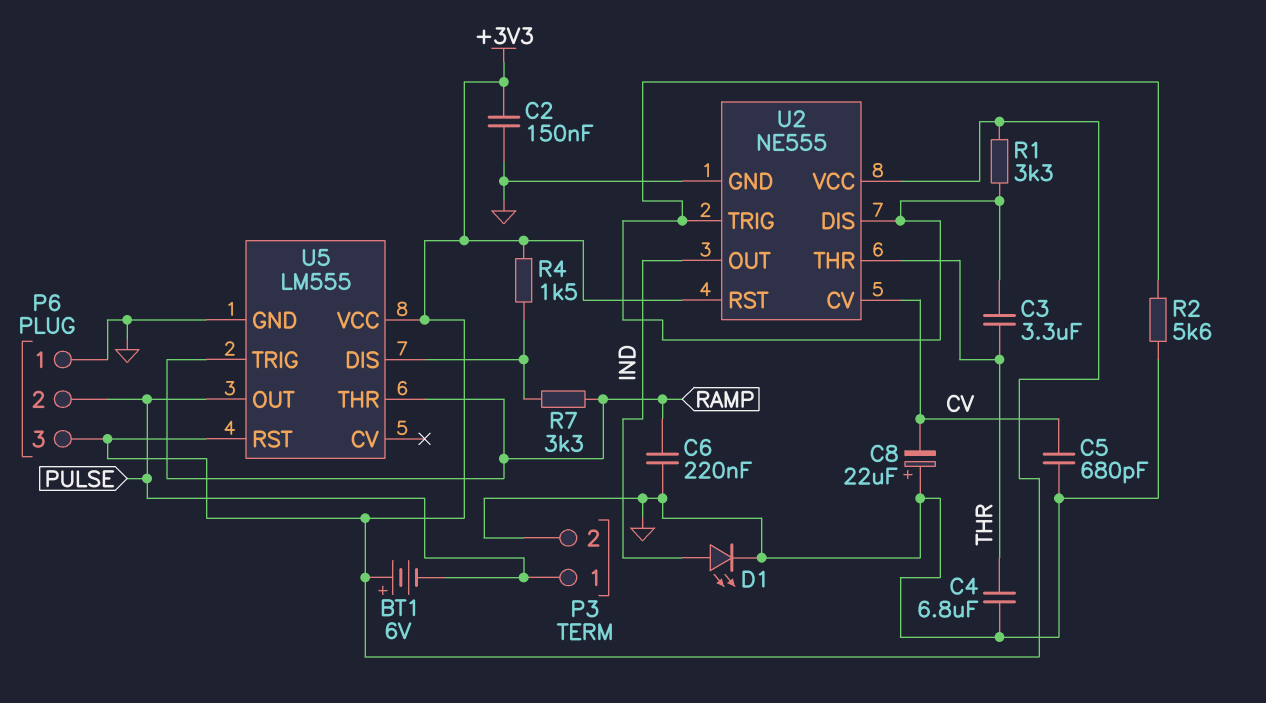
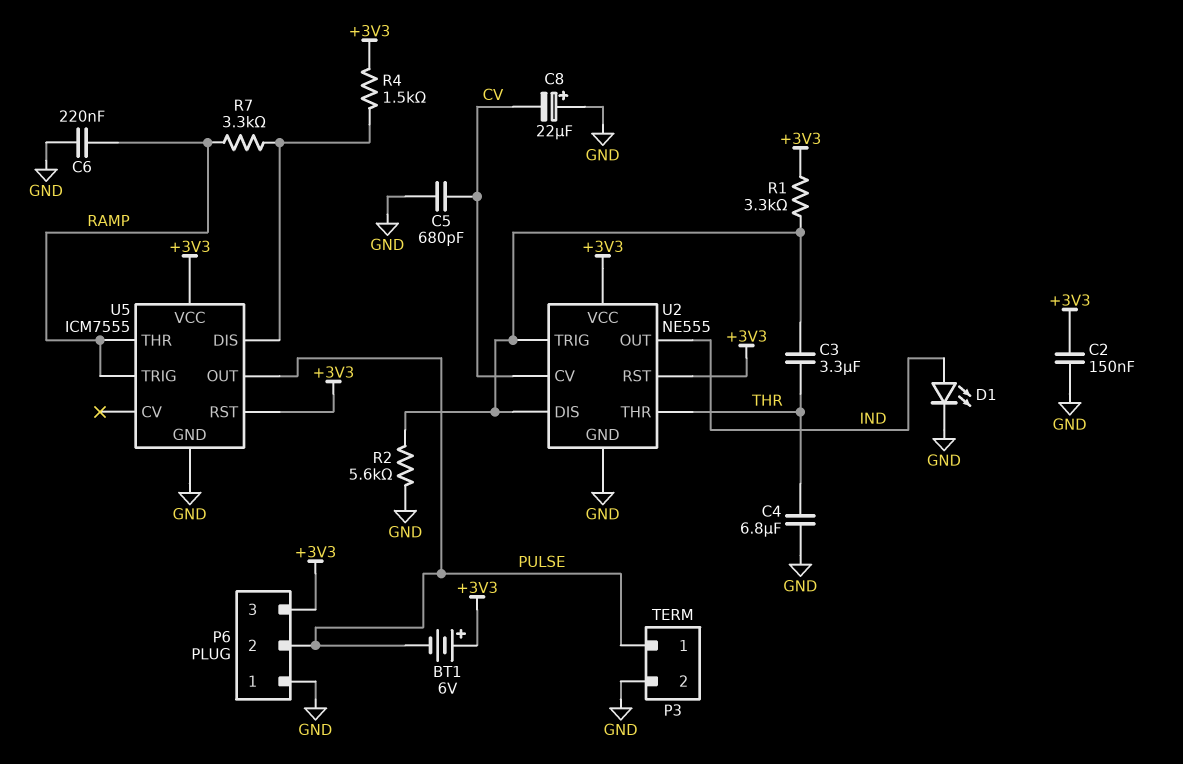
U5: LM555 -> ICM7555

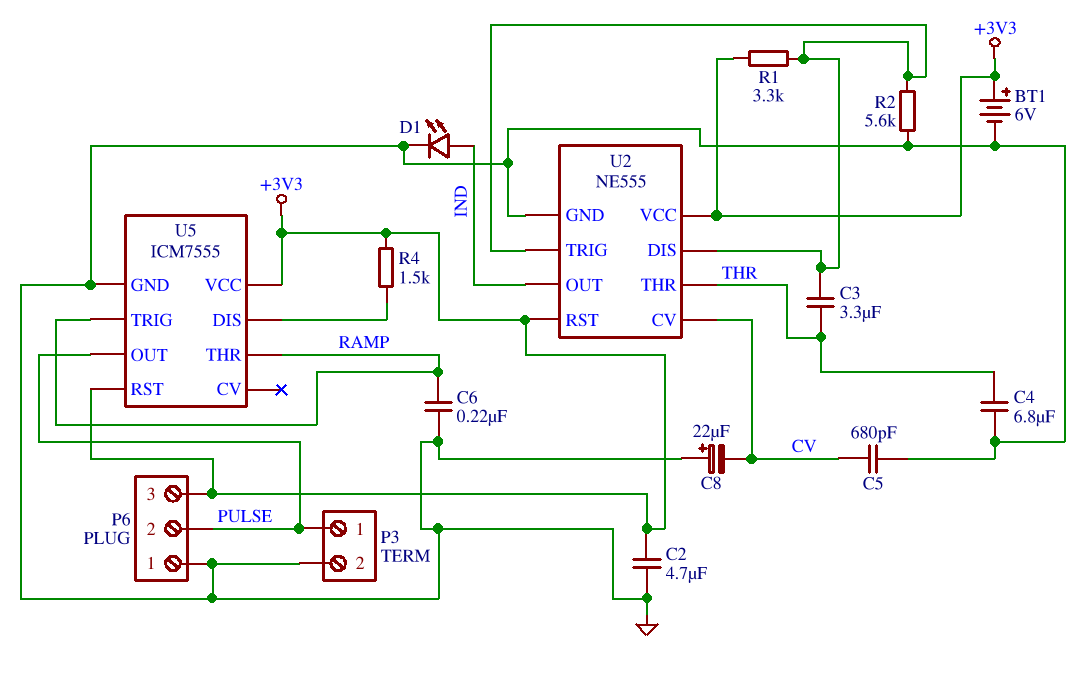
BT1: 6V (plus +3V3, minus PULSE) -> 6V (plus +3V3, minus GND)
C2: 150nF (+3V3, GND) -> 4.7uF (+3V3, GND)
R7: 3.3k (RAMP, U5/DIS) -> none

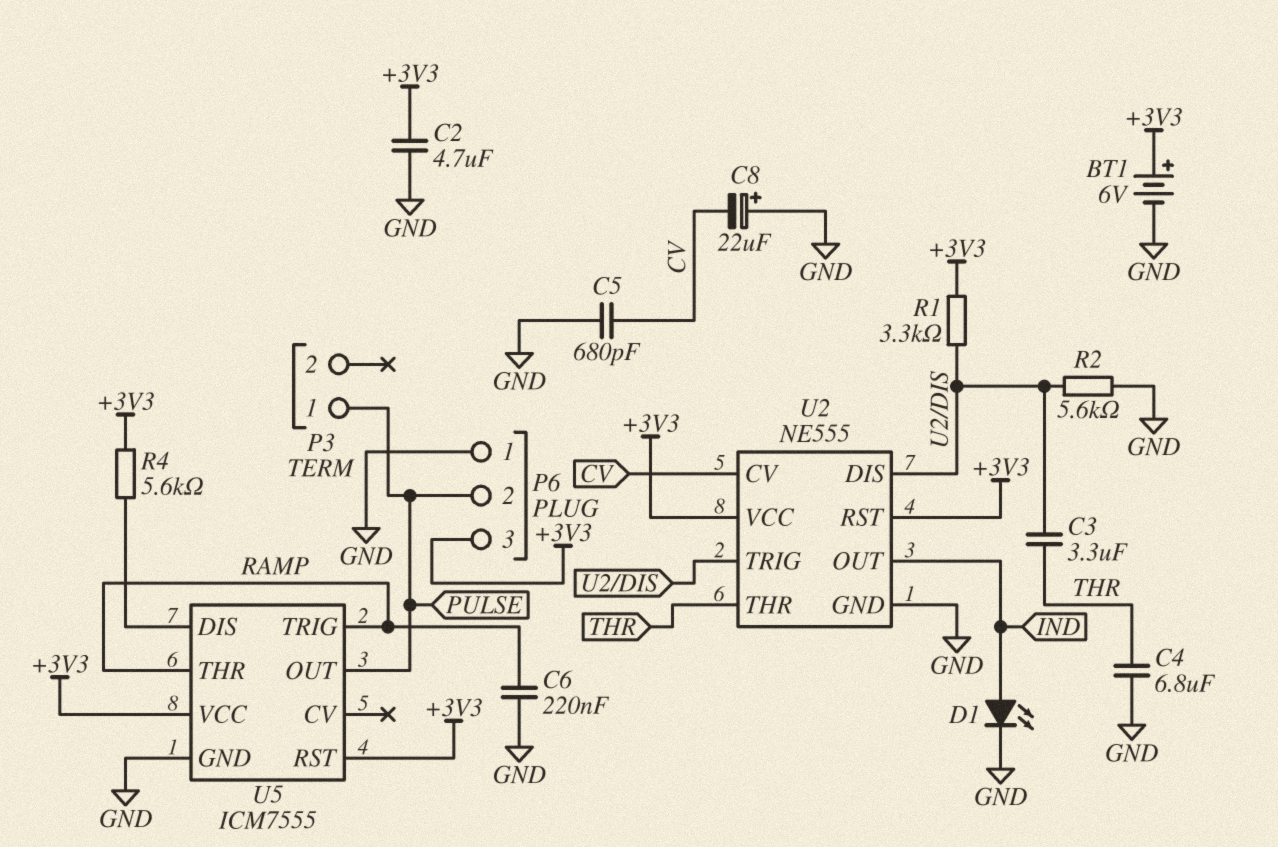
P3 pin 2: GND -> none
R4: 1.5k (+3V3, U5/DIS) -> 5.6k (+3V3, U5/DIS)

